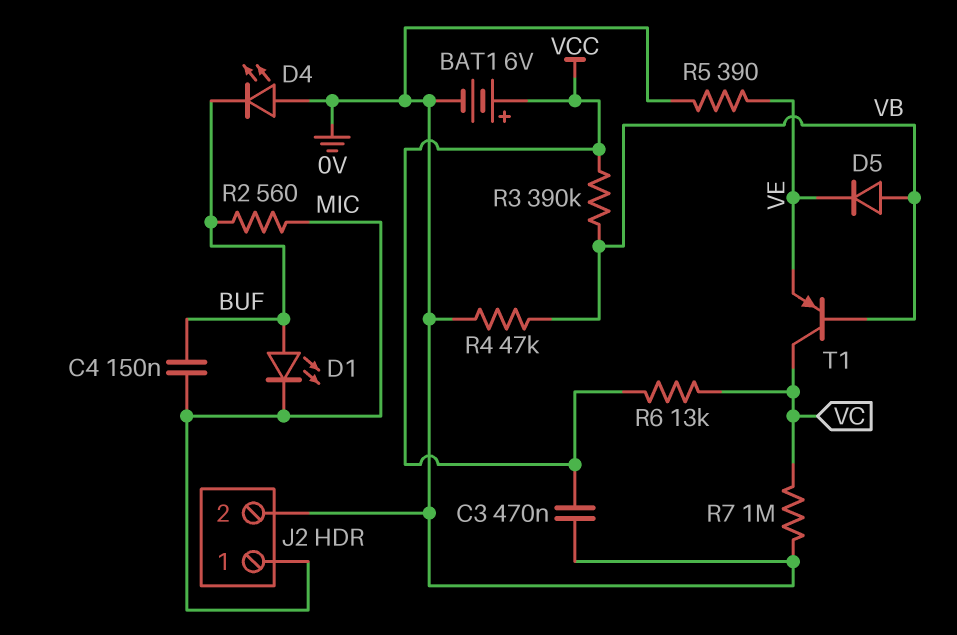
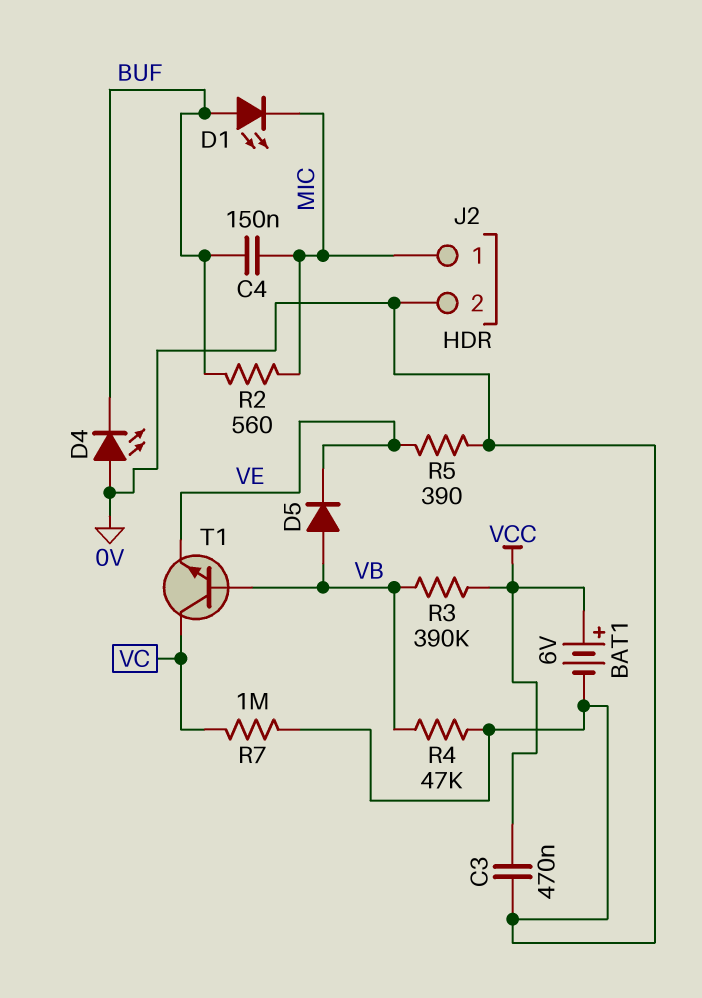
R6: 13k (VC, VCC) -> none
T1: PNP (B VB, C VC, E VE) -> NPN (B VB, C VC, E VE)

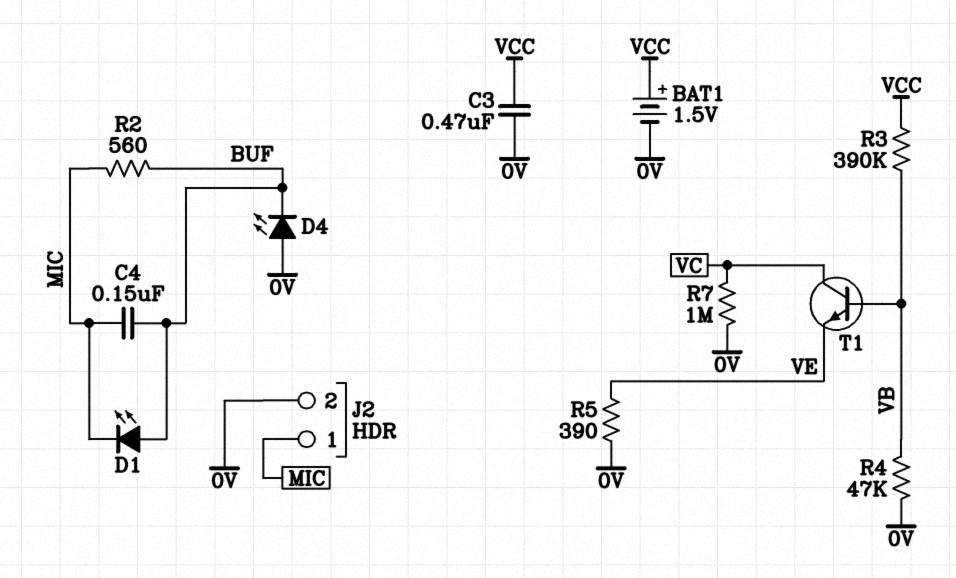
BAT1: 6V (plus VCC, minus 0V) -> 1.5V (plus VCC, minus 0V)
D5: diode (A VB, K VE) -> none

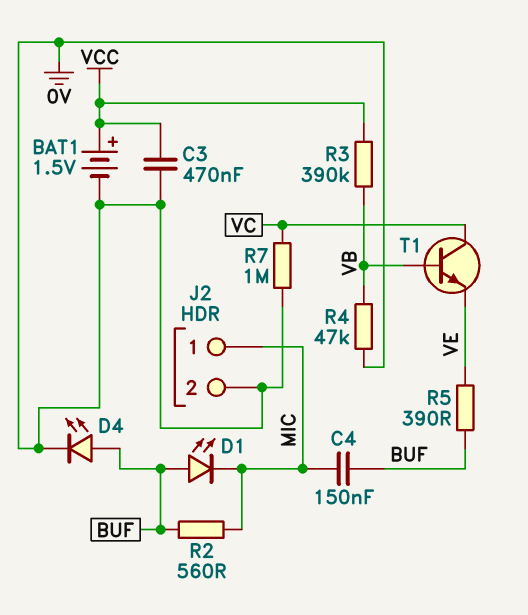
D4: LED (A 0V, K BUF) -> LED (A BUF, K 0V)
R5: 390 (0V, VE) -> 390 (BUF, VE)

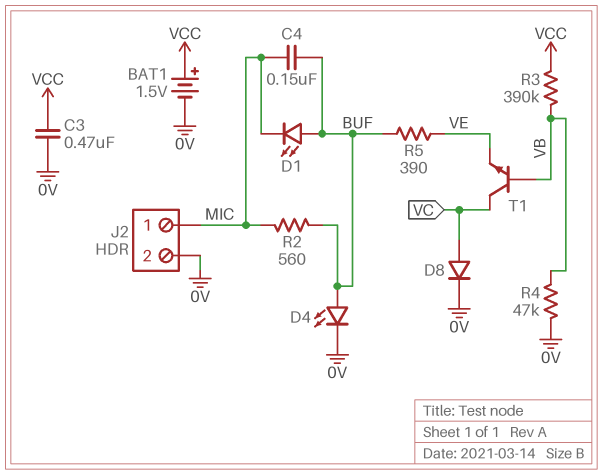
D8: none -> diode (A VC, K 0V)
R7: 1M (0V, VC) -> none

